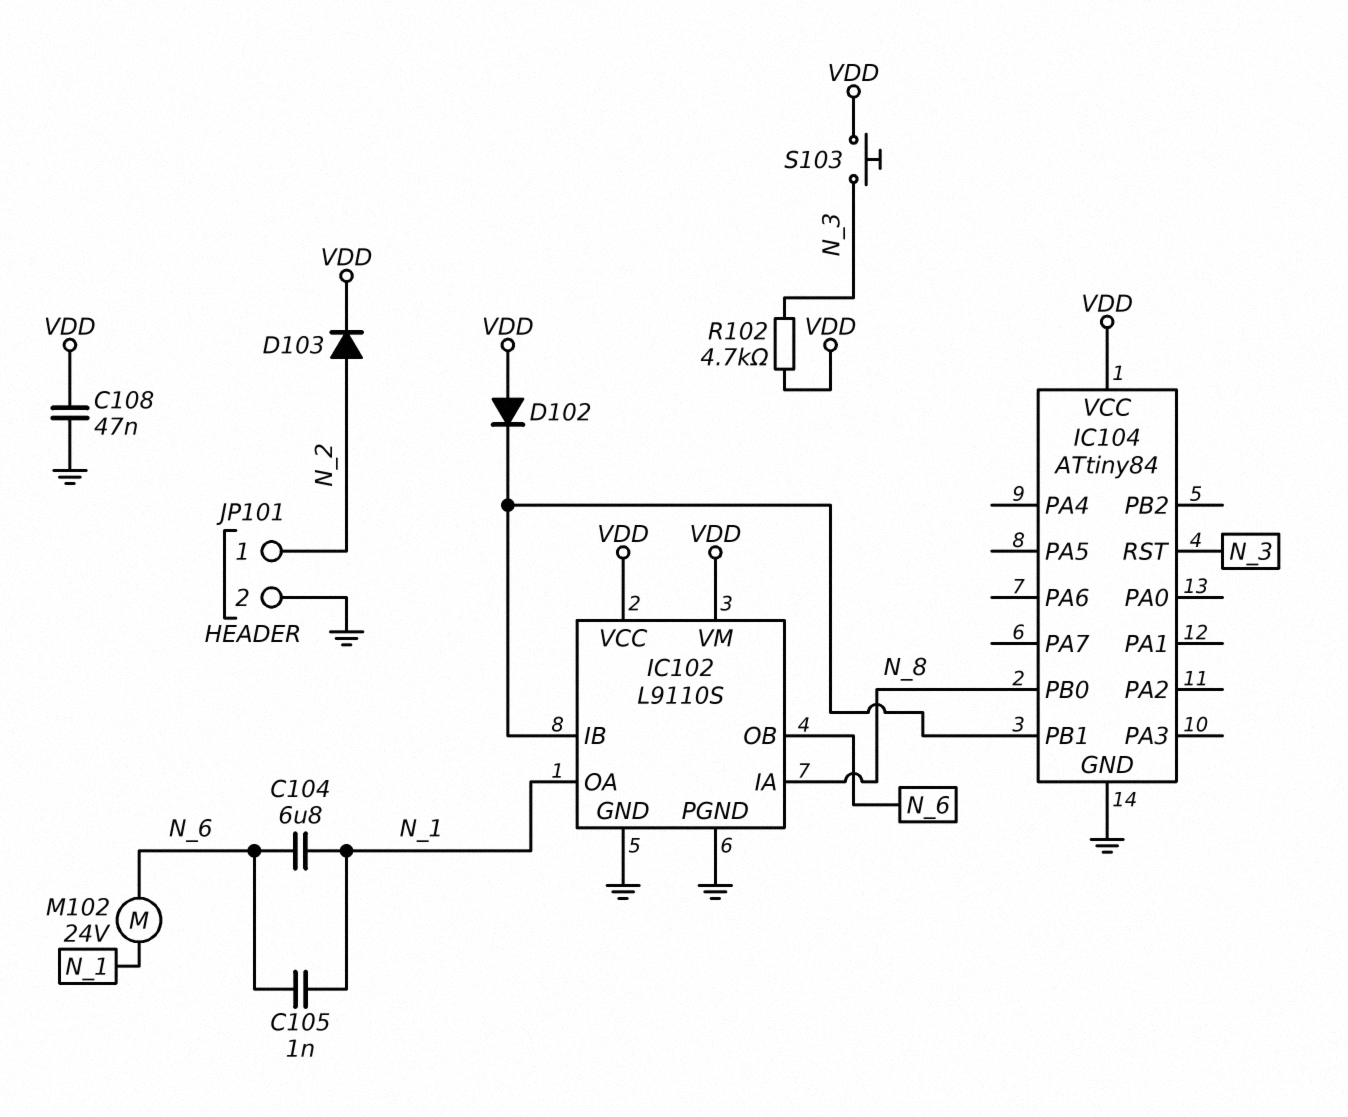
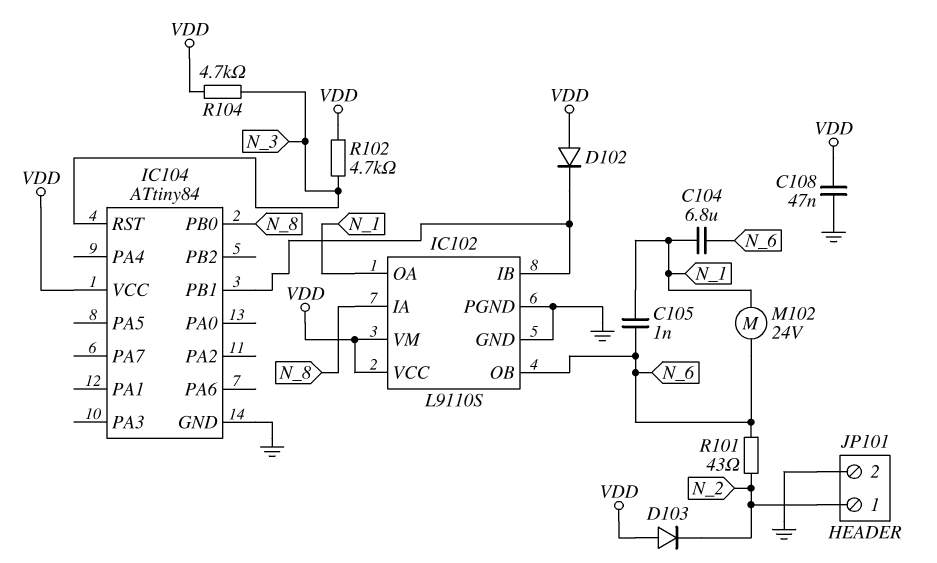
D103: diode (A N_2, K VDD) -> diode (A VDD, K N_2)
R101: none -> 43 (N_2, N_6)
R104: none -> 4.7k (N_3, VDD)
S103: button (N_3, VDD) -> none

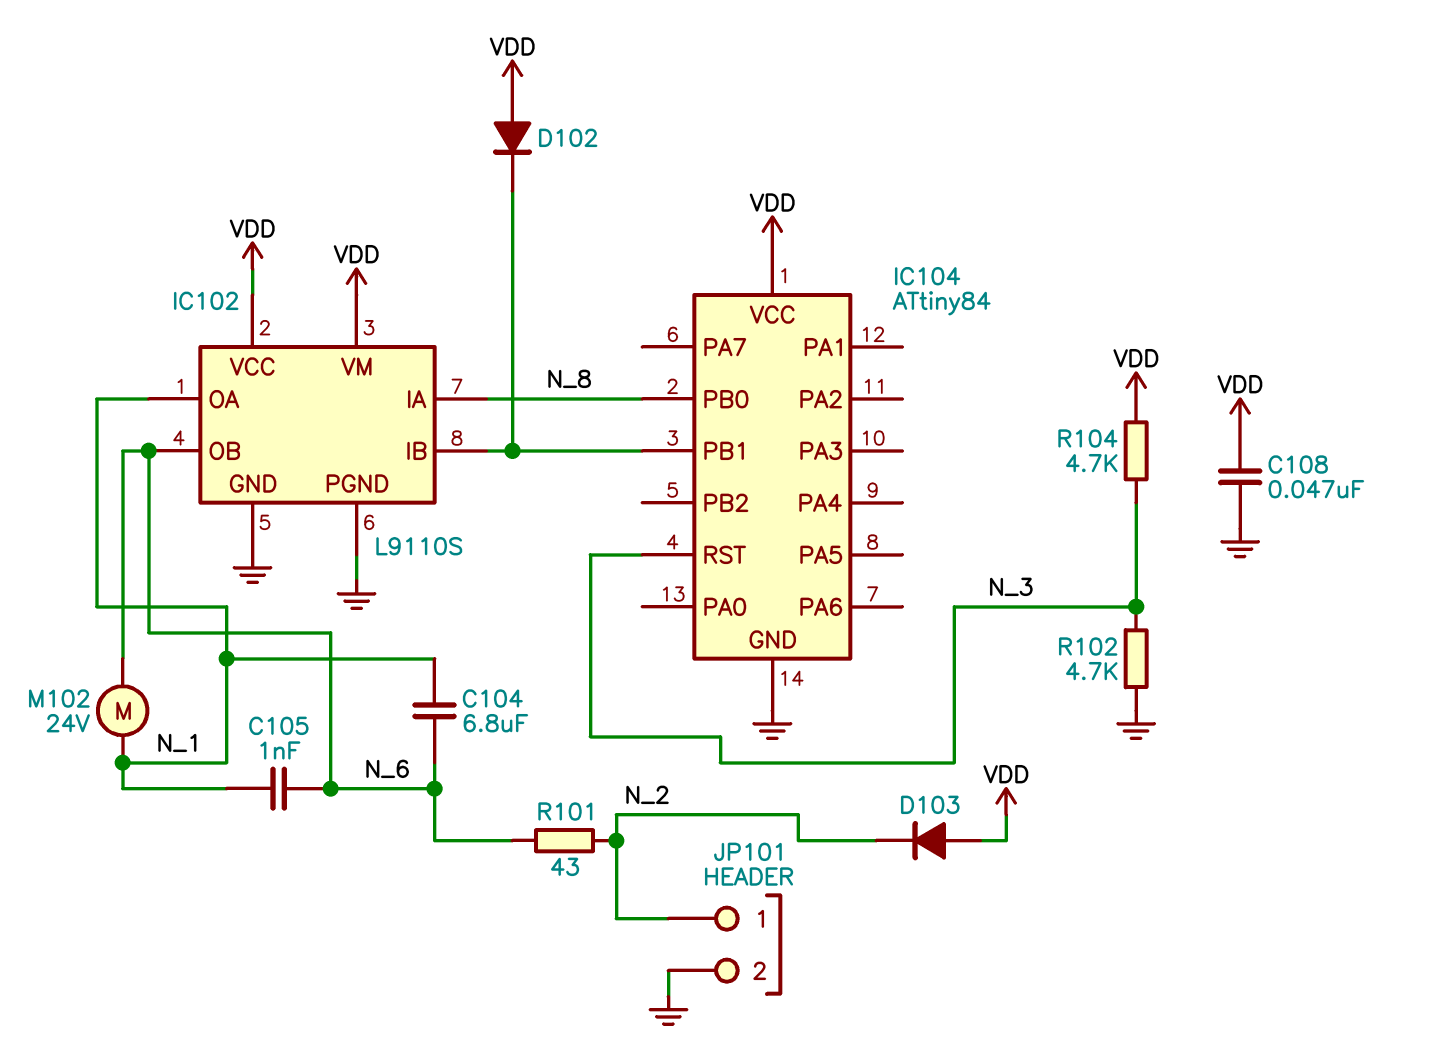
R102: 4.7k (N_3, VDD) -> 4.7k (GND, N_3)

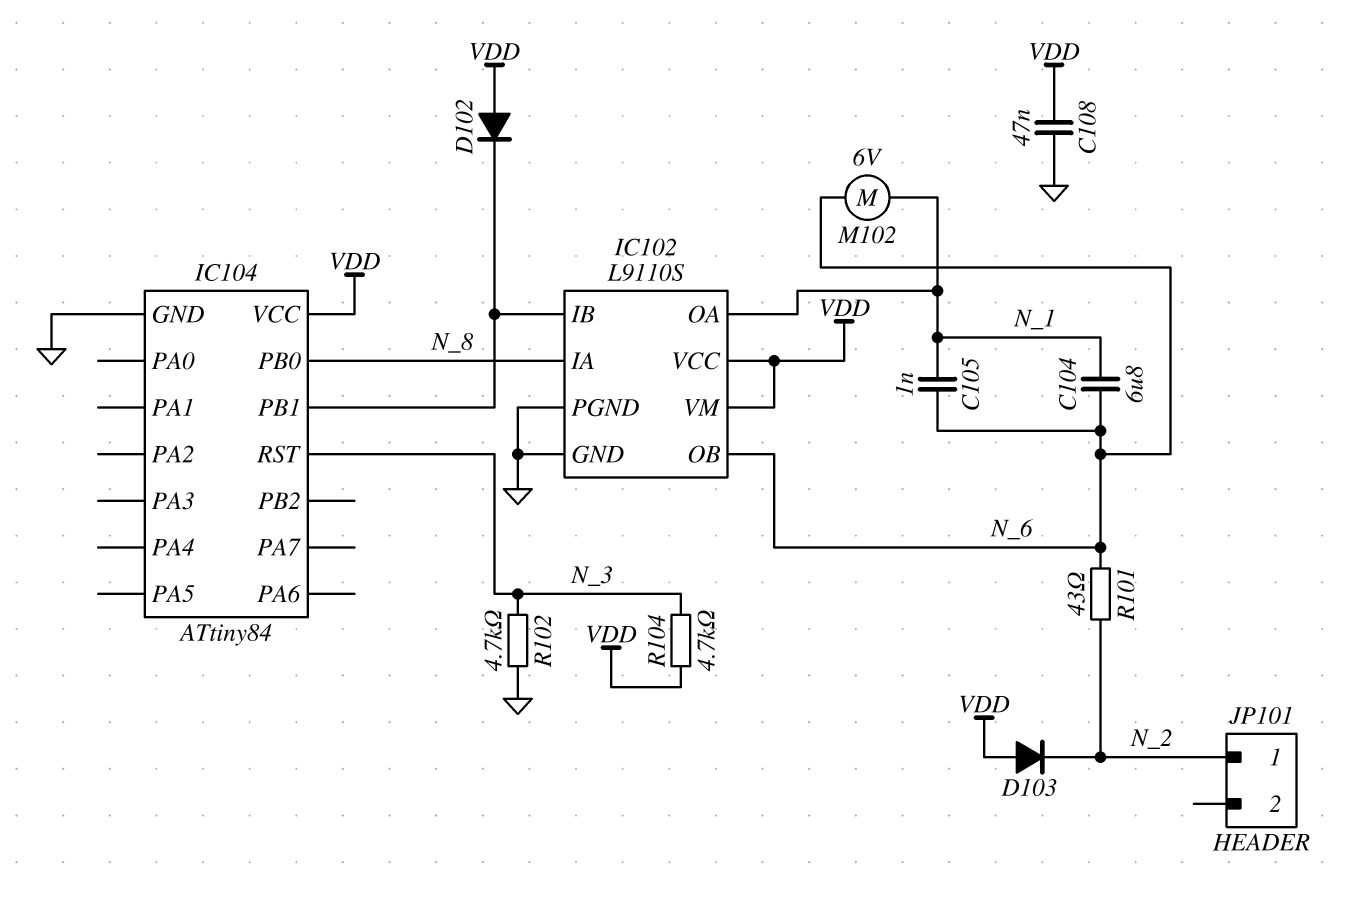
JP101 pin 2: GND -> none
M102: motor 24V (N_1, N_6) -> motor 6V (N_1, N_6)

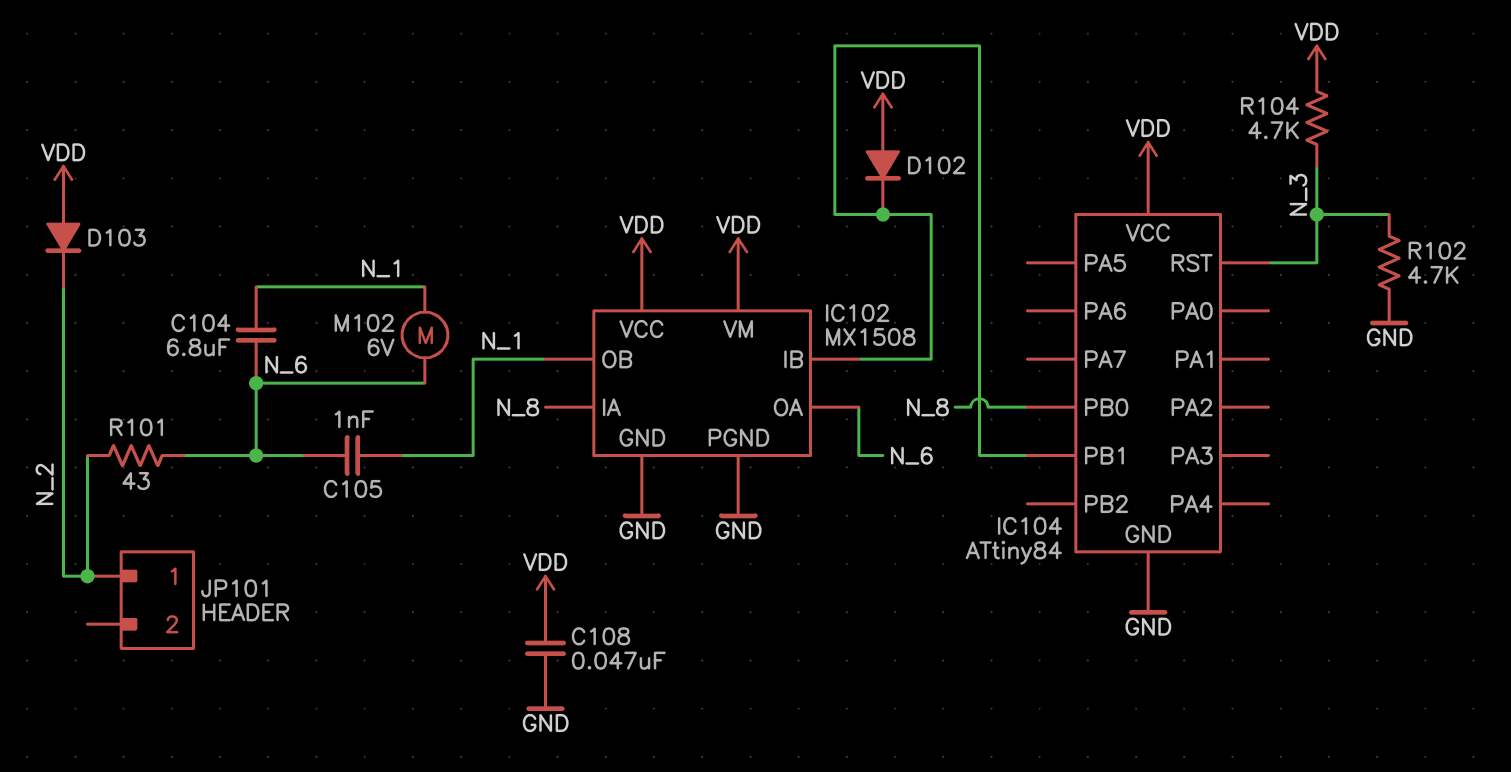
IC102: L9110S -> MX1508
IC102 pin OA: N_1 -> N_6
IC102 pin OB: N_6 -> N_1

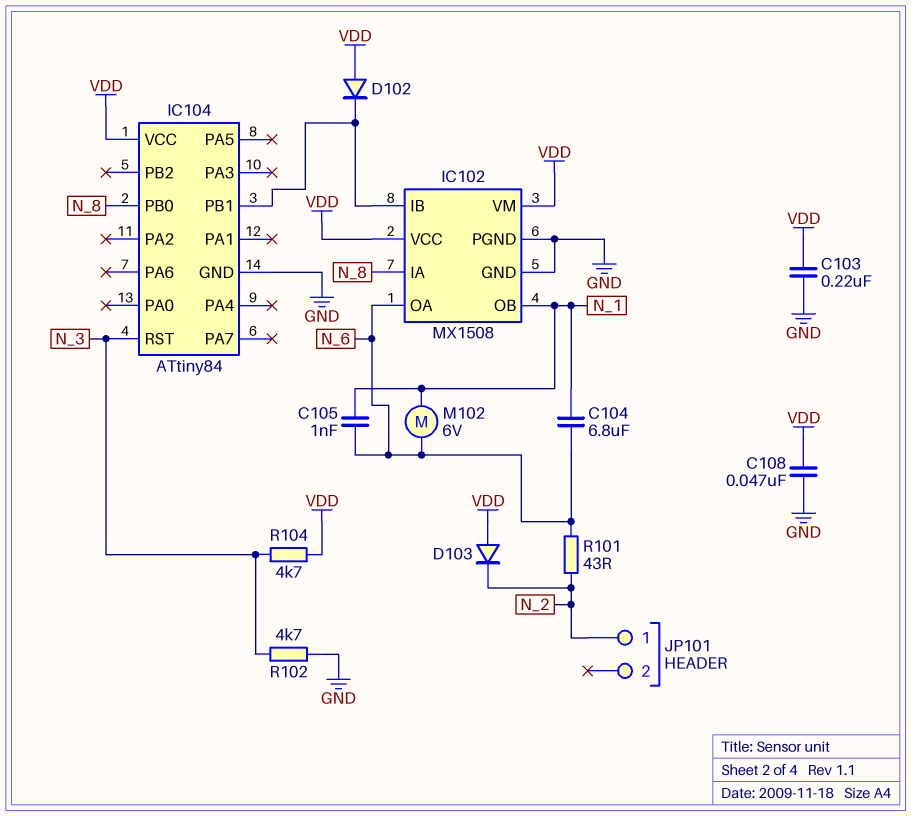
C103: none -> 220nF (GND, VDD)

